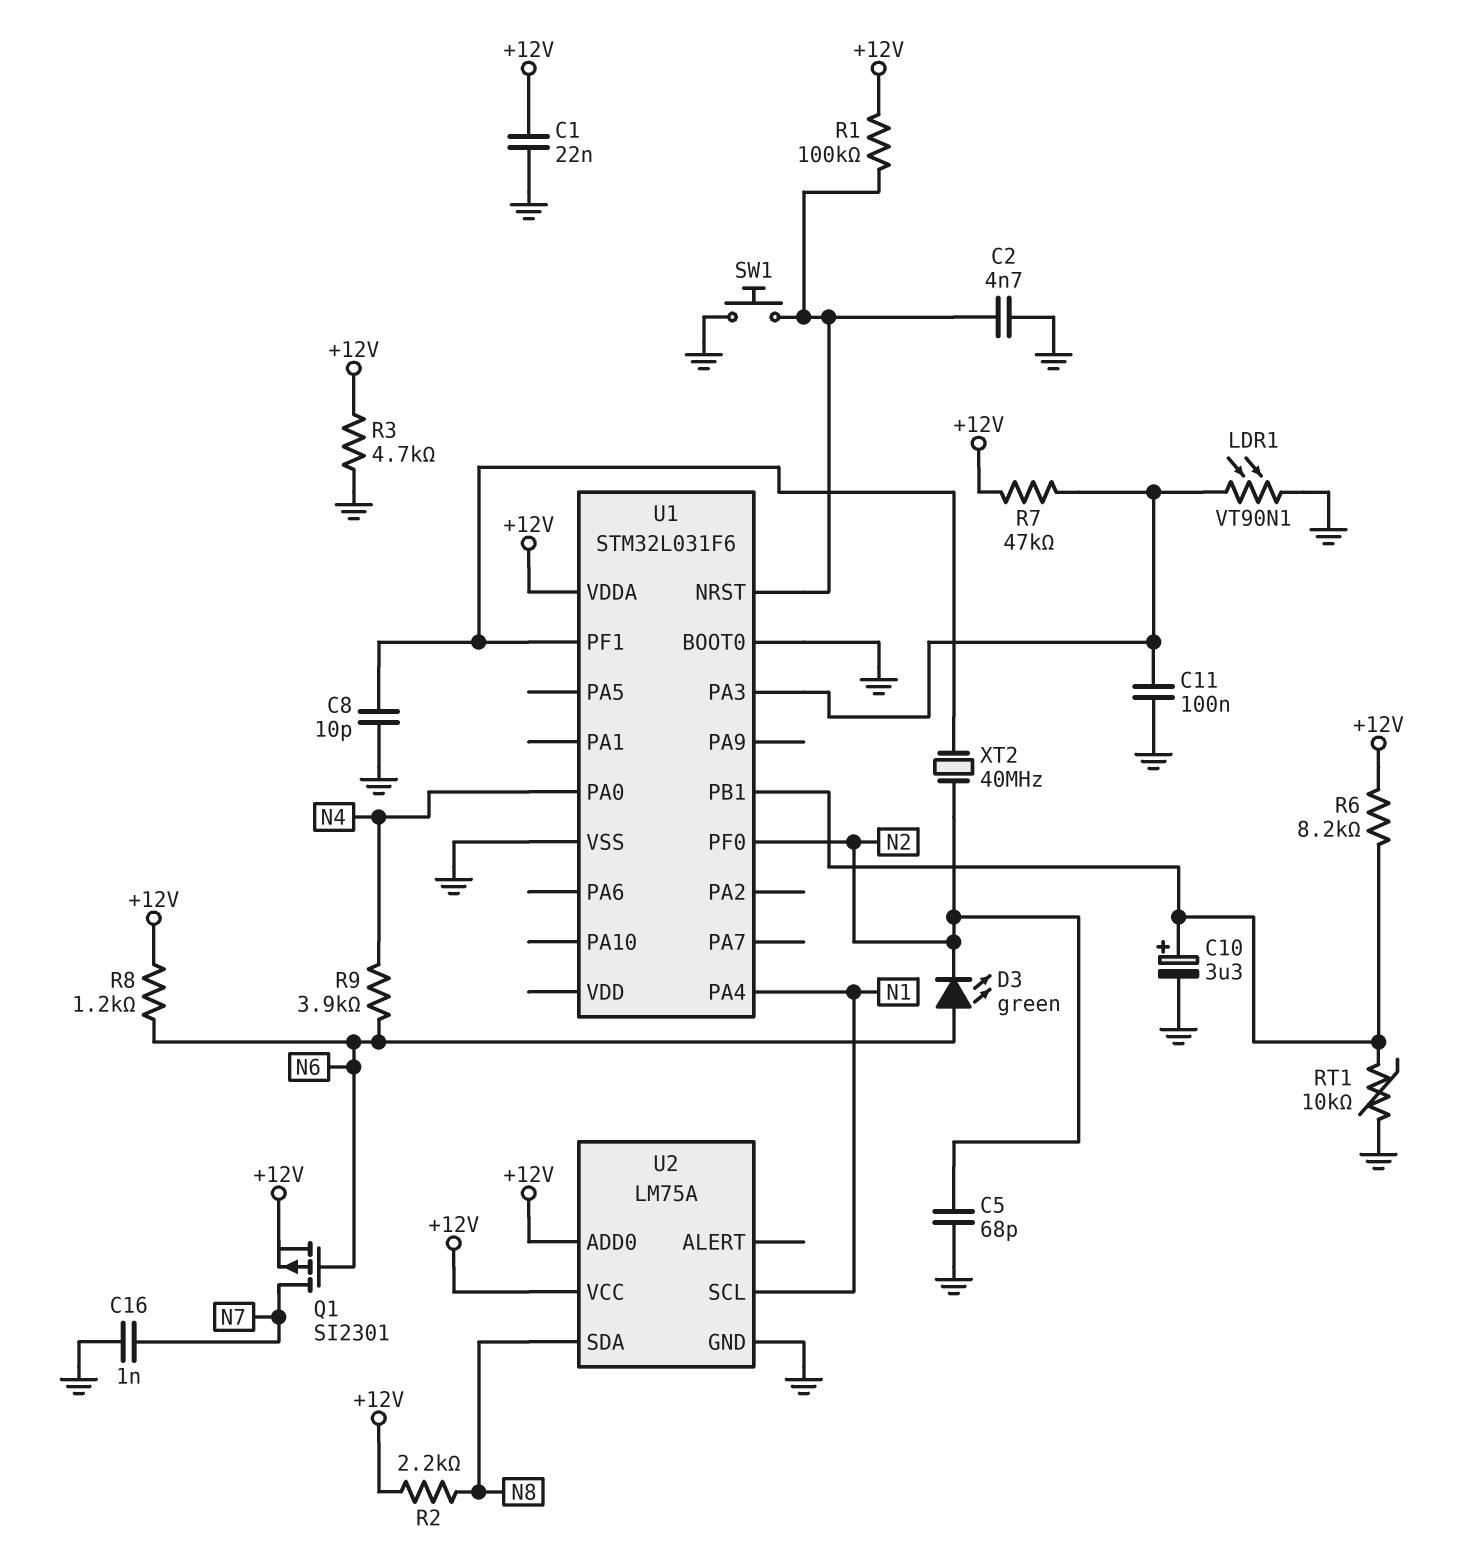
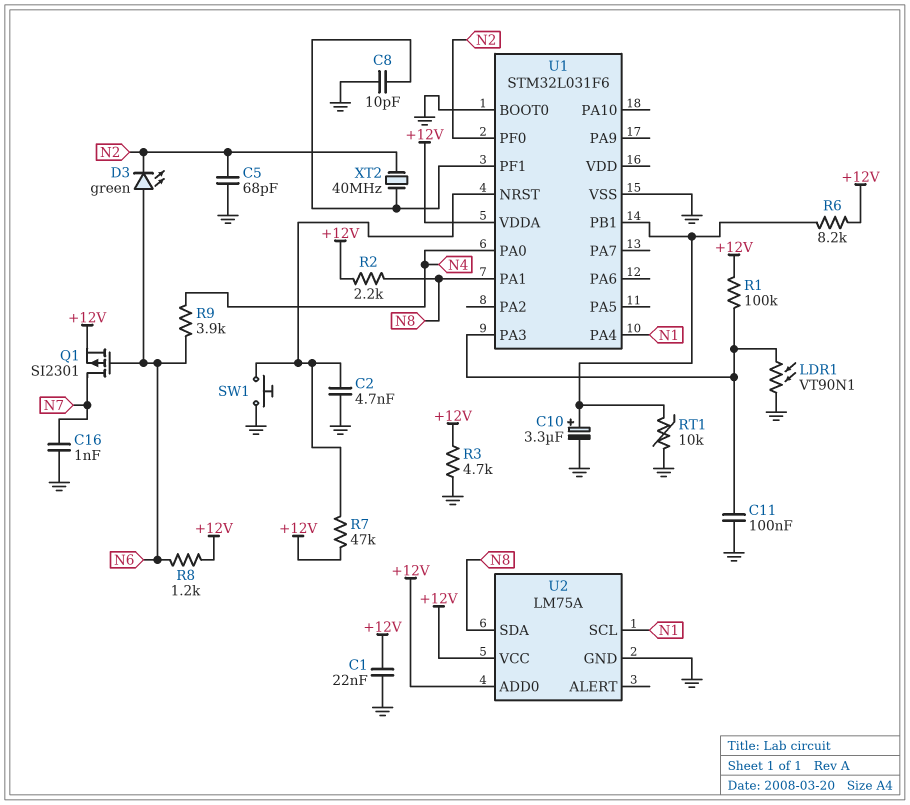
R1: 100k (+12V, U1/NRST) -> 100k (+12V, U1/PA3)
R7: 47k (+12V, U1/PA3) -> 47k (+12V, U1/NRST)
U1 pin PA1: none -> N8

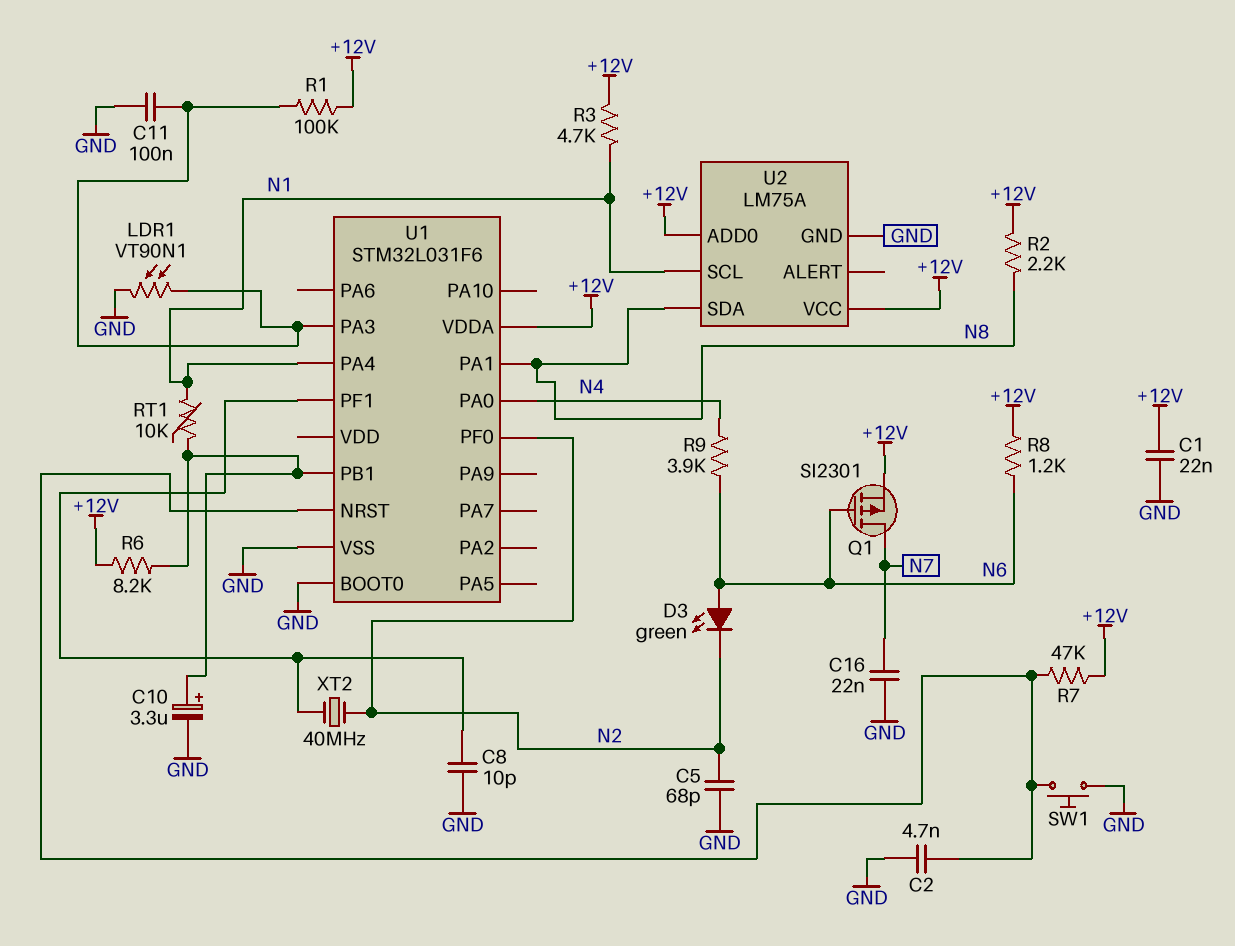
C16: 1nF (GND, N7) -> 22nF (GND, N7)
R3: 4.7k (+12V, GND) -> 4.7k (+12V, N1)
RT1: 10k (GND, U1/PB1) -> 10k (N1, U1/PB1)

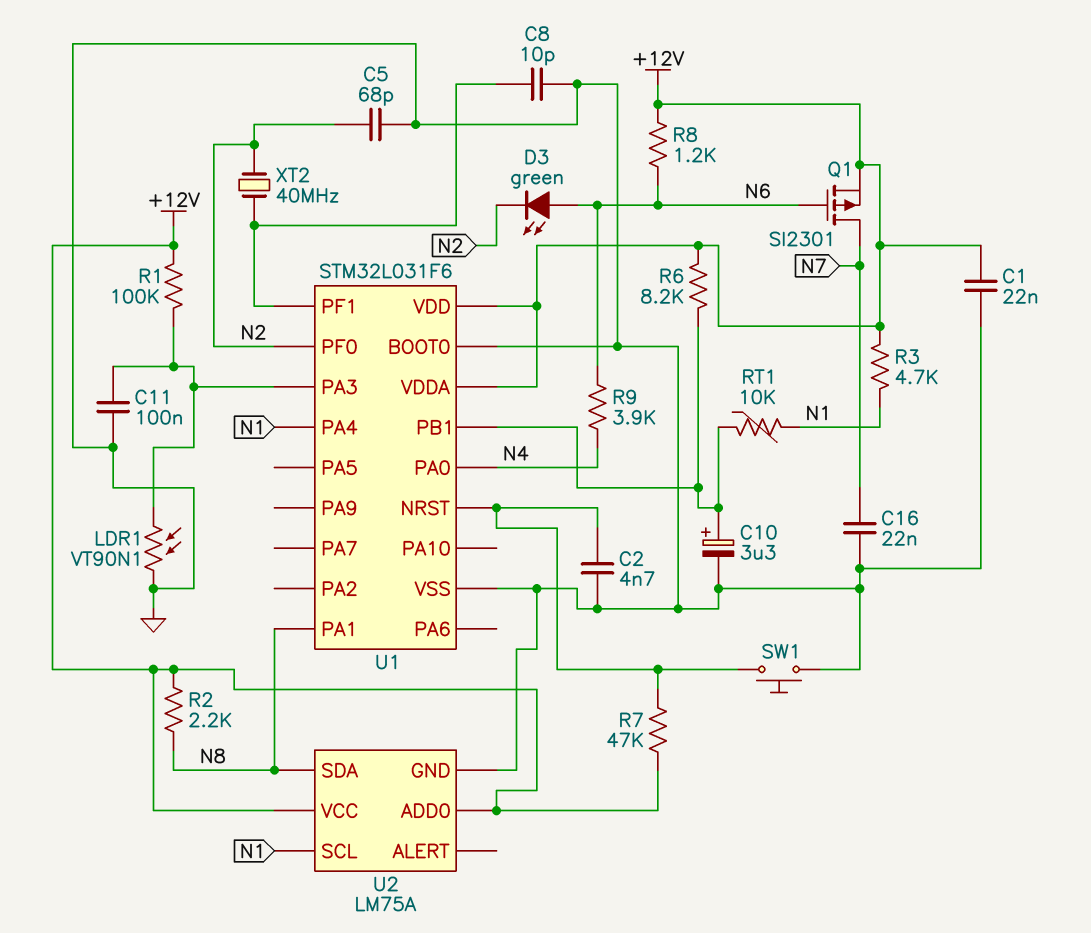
U1 pin VDD: none -> +12V

